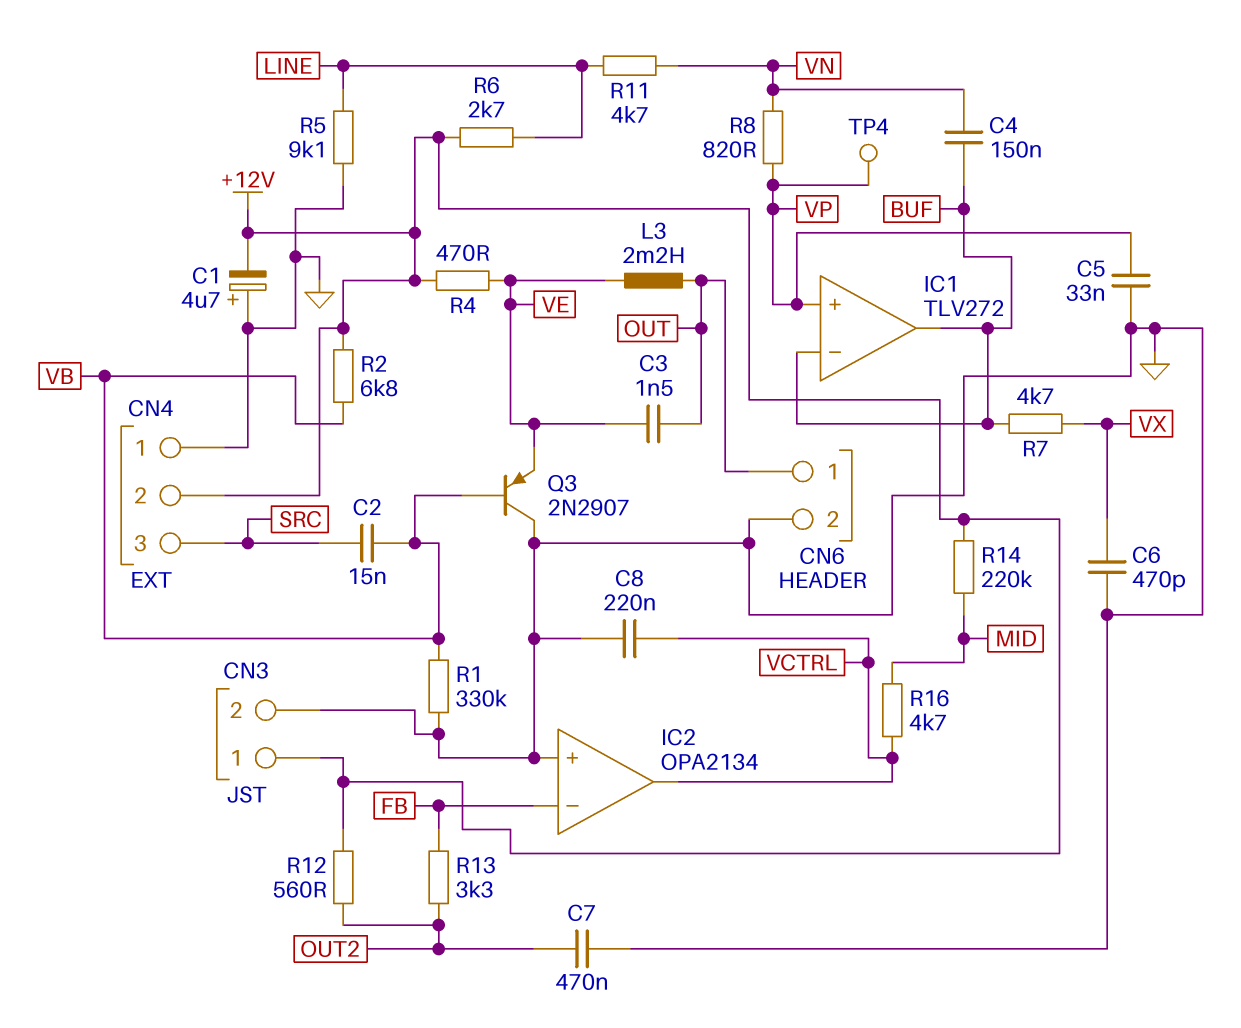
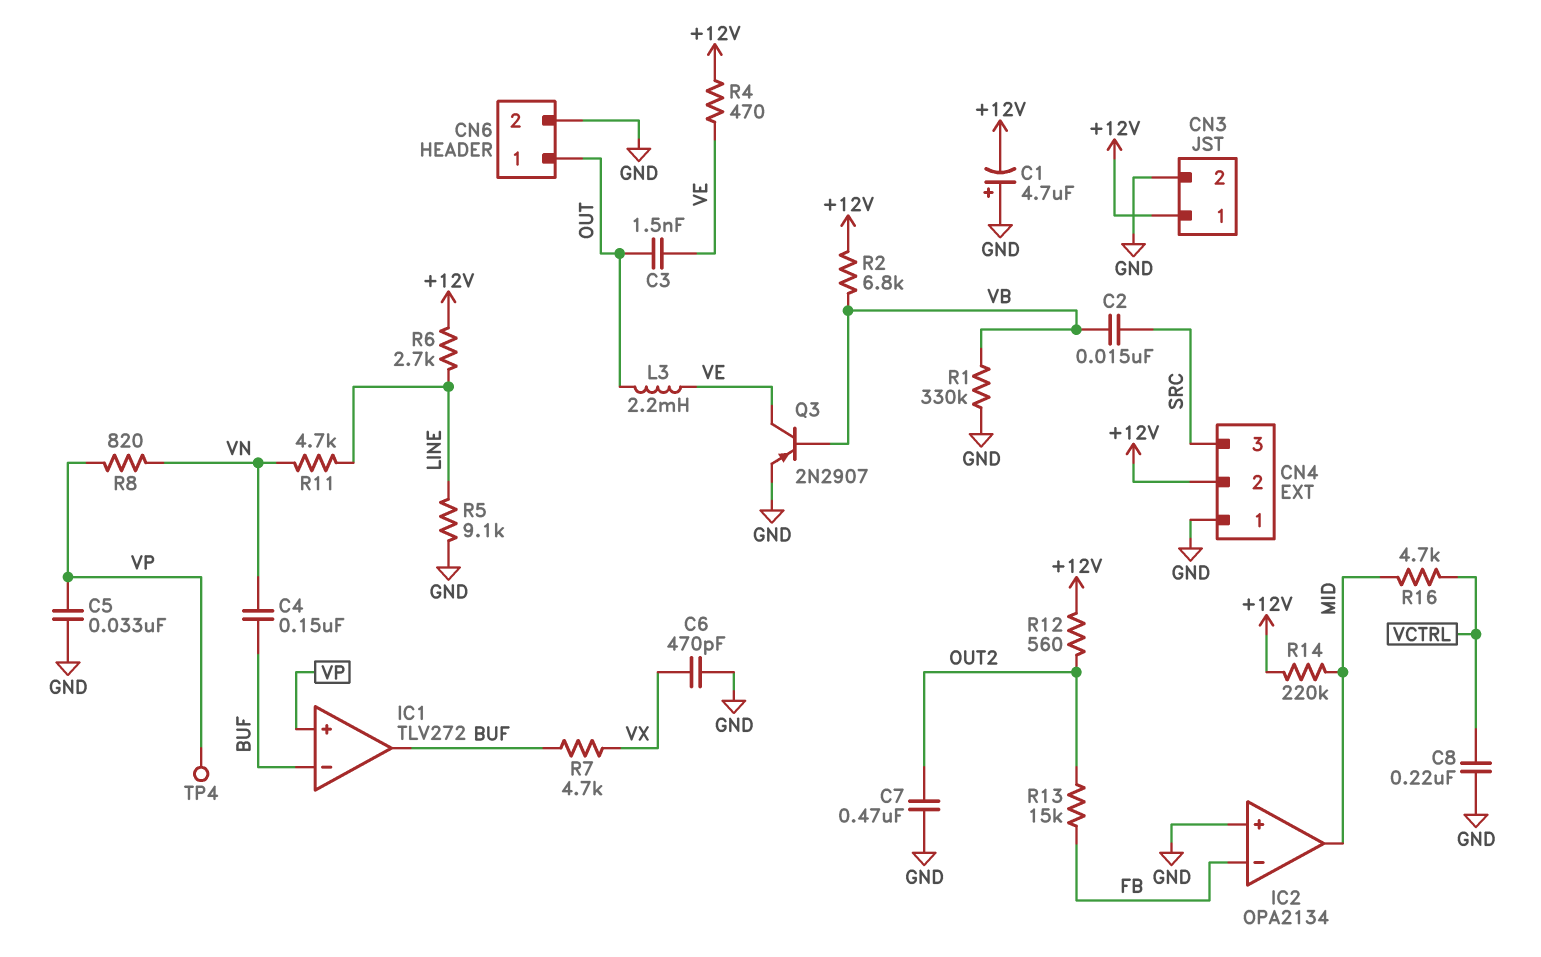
IC2 pin out: VCTRL -> MID
Q3: PNP 2N2907 (B VB, C GND, E VE) -> PNP 2N2907 (B VB, C VE, E GND)
R13: 3.3k (FB, OUT2) -> 15k (FB, OUT2)

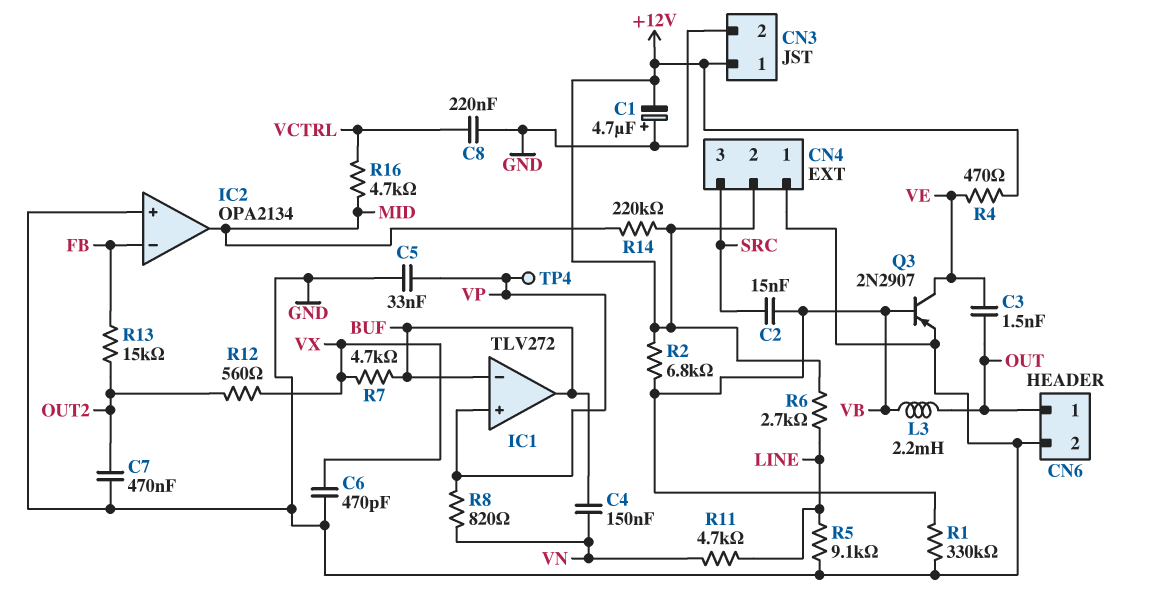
L3: 2.2mH (OUT, VE) -> 2.2mH (OUT, VB)
R12: 560 (+12V, OUT2) -> 560 (OUT2, VX)

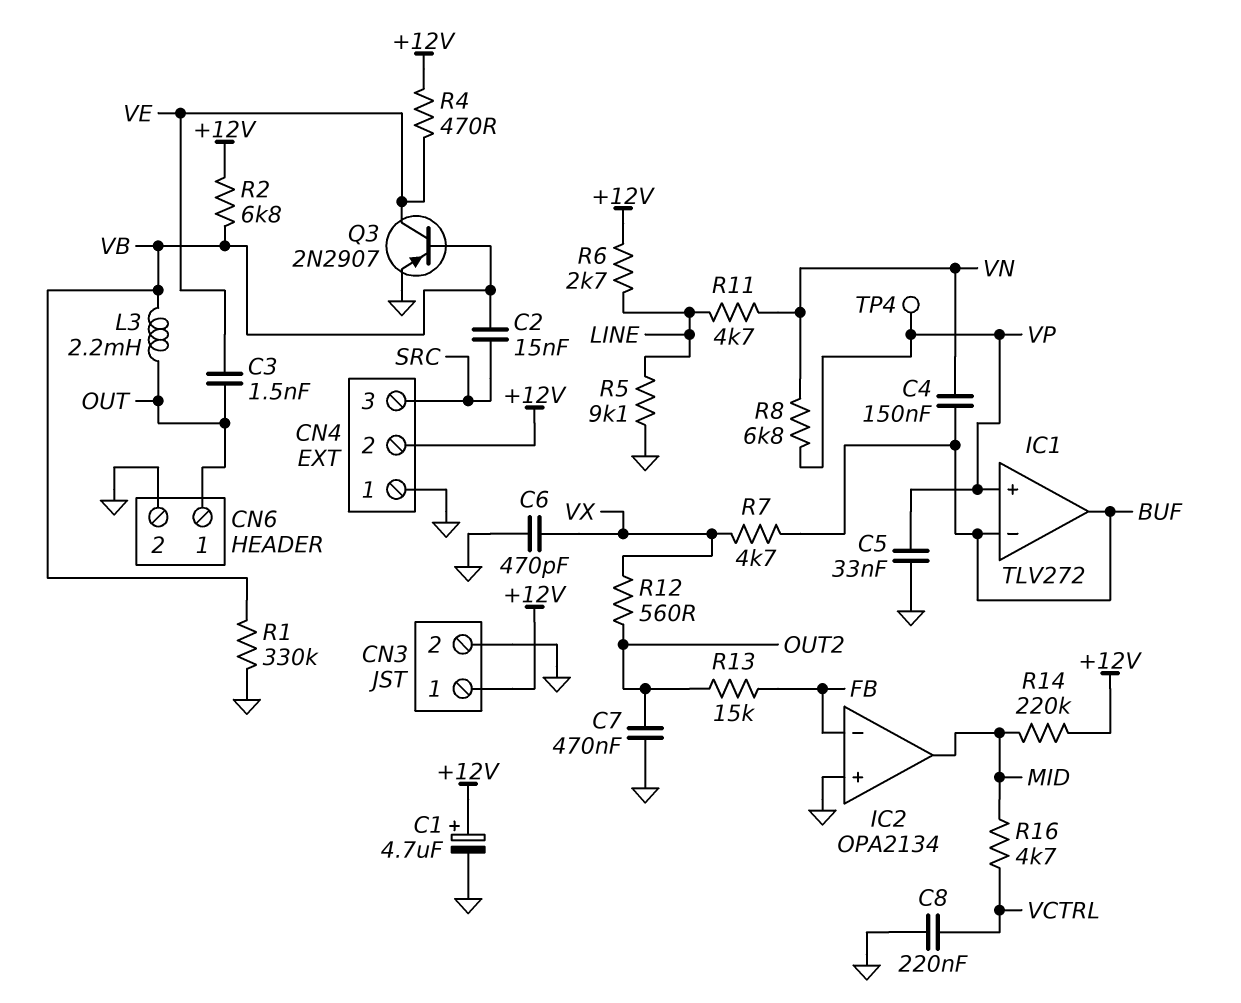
C1: 4.7uF (plus GND, minus +12V) -> 4.7uF (plus +12V, minus GND)
R8: 820 (VN, VP) -> 6.8k (VN, VP)

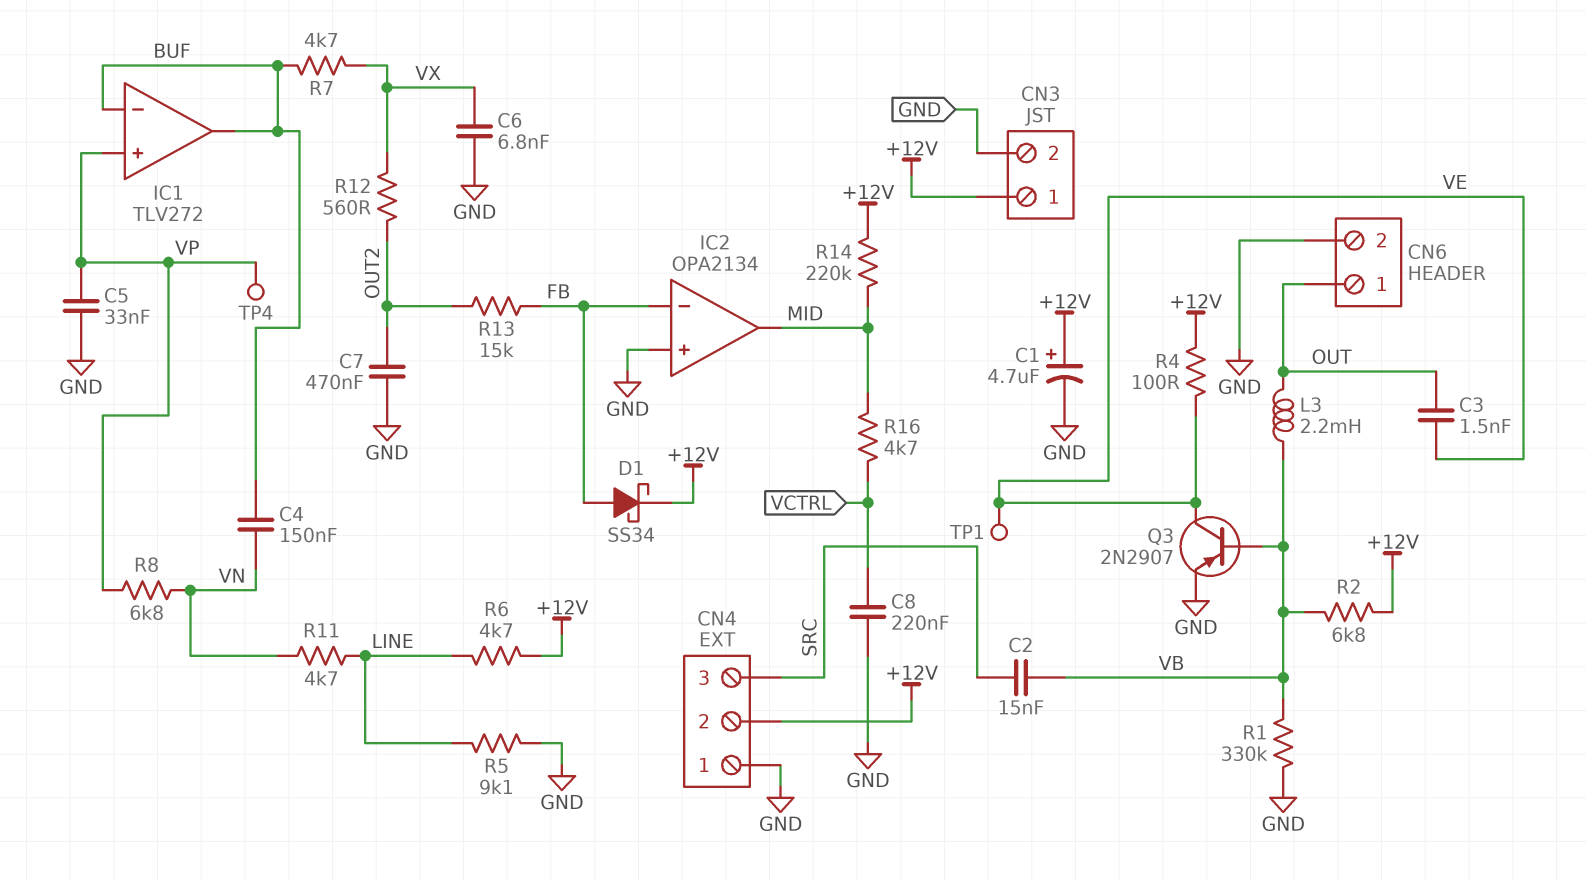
C6: 470pF (GND, VX) -> 6.8nF (GND, VX)
D1: none -> schottky SS34 (A FB, K +12V)
R4: 470 (+12V, VE) -> 100 (+12V, VE)
R6: 2.7k (+12V, LINE) -> 4.7k (+12V, LINE)
TP1: none -> test point (VE)

